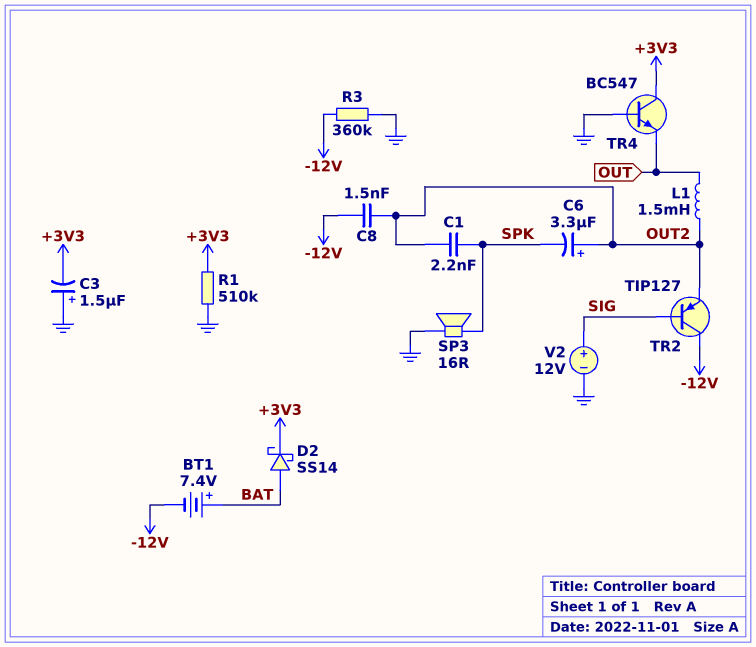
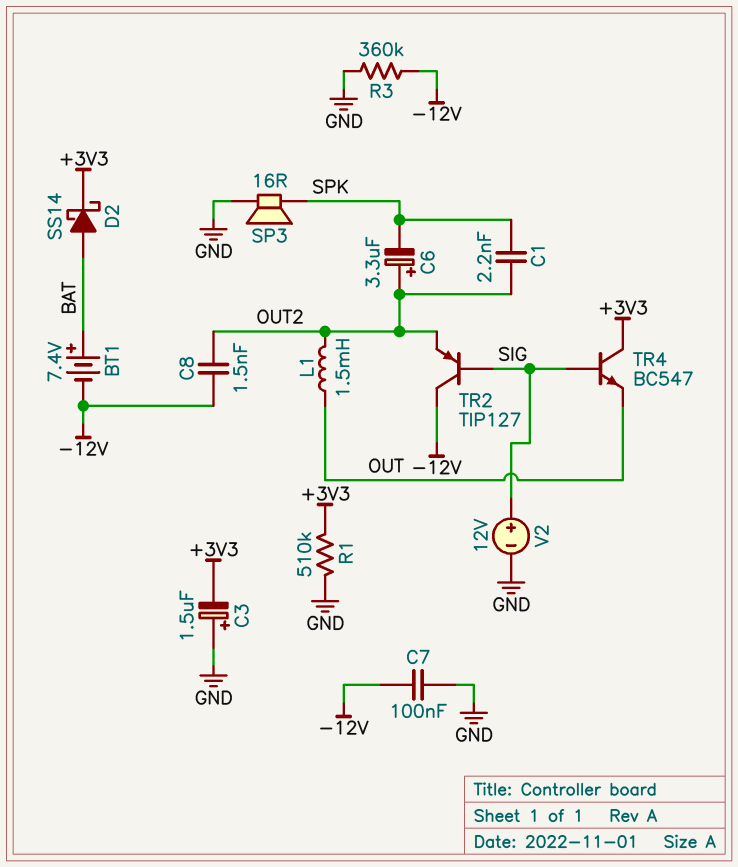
C7: none -> 100nF (-12V, GND)
TR4: NPN BC547 (B GND, C +3V3, E OUT) -> NPN BC547 (B SIG, C +3V3, E OUT)

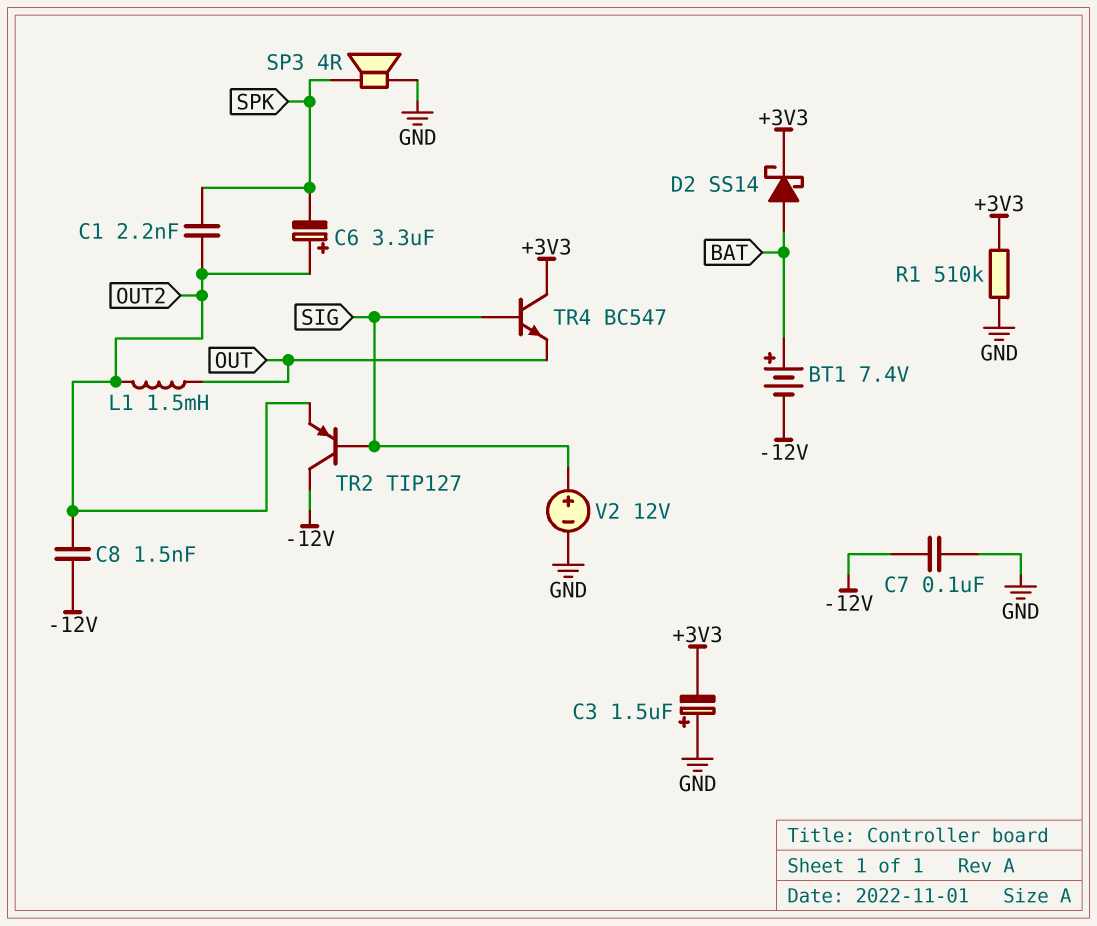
R3: 360k (-12V, GND) -> none
SP3: speaker 16R (GND, SPK) -> speaker 4R (GND, SPK)

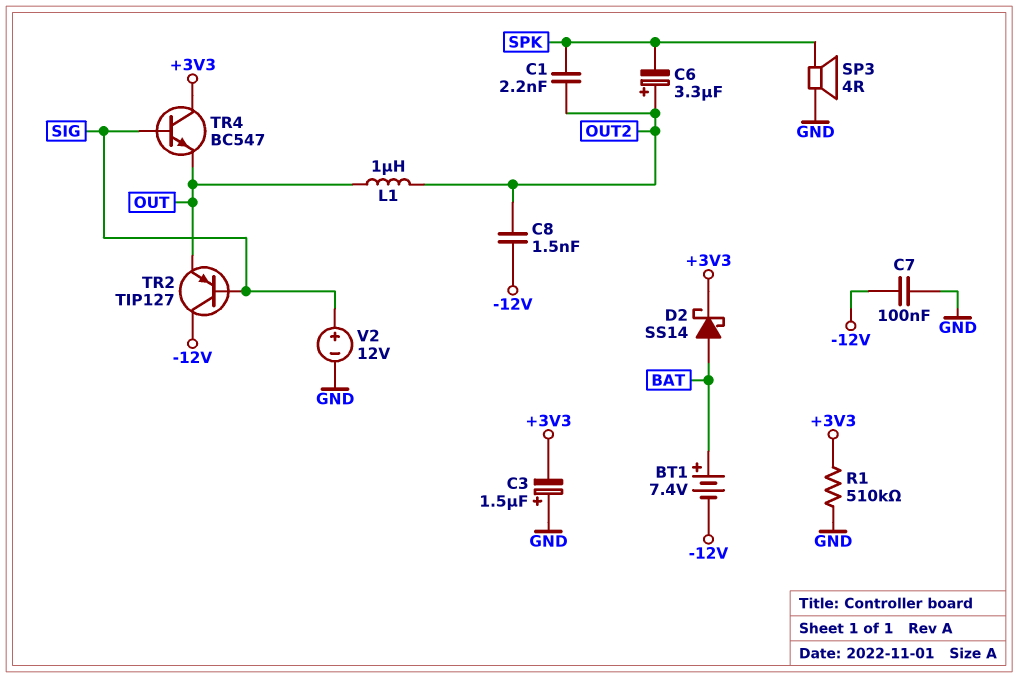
L1: 1.5mH (OUT, OUT2) -> 1uH (OUT, OUT2)
TR2: PNP TIP127 (B SIG, C -12V, E OUT2) -> PNP TIP127 (B SIG, C -12V, E OUT)

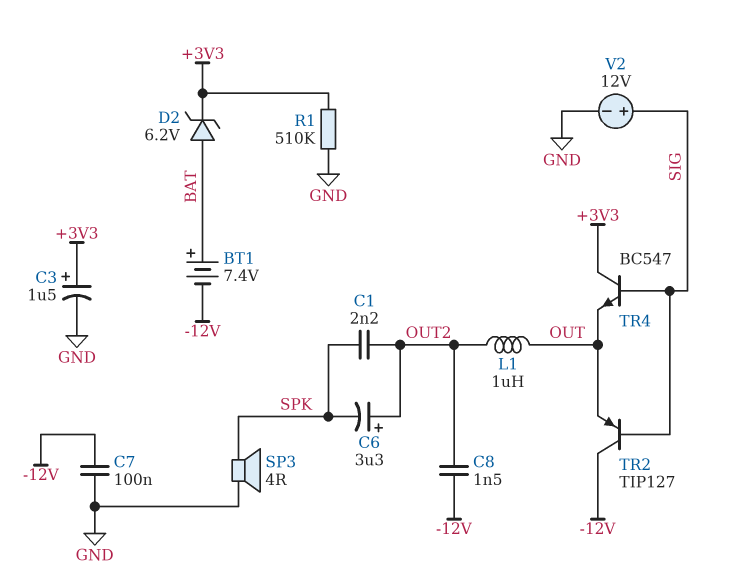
C3: 1.5uF (plus GND, minus +3V3) -> 1.5uF (plus +3V3, minus GND)
D2: schottky SS14 (A BAT, K +3V3) -> zener 6.2V (A BAT, K +3V3)

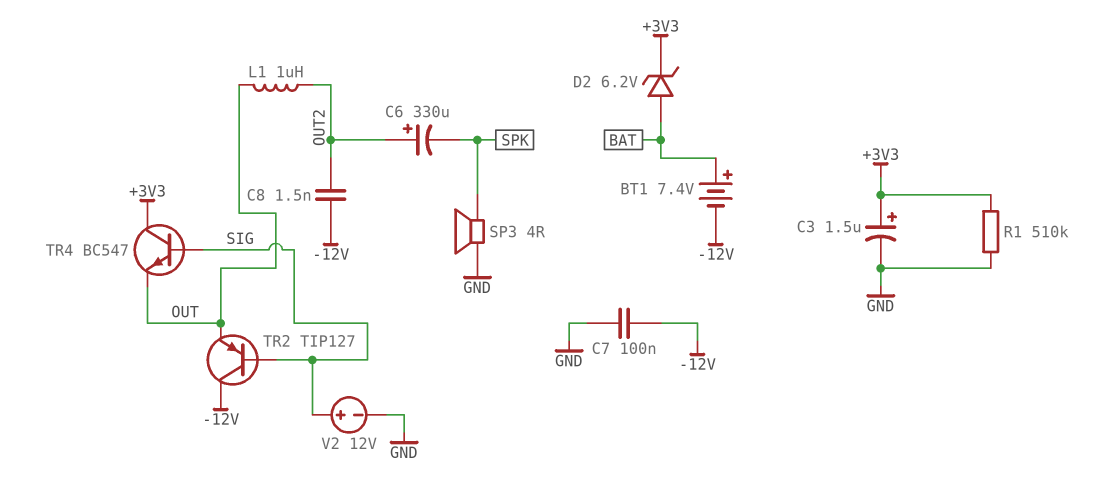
C1: 2.2nF (OUT2, SPK) -> none
C6: 3.3uF (plus OUT2, minus SPK) -> 330uF (plus OUT2, minus SPK)

